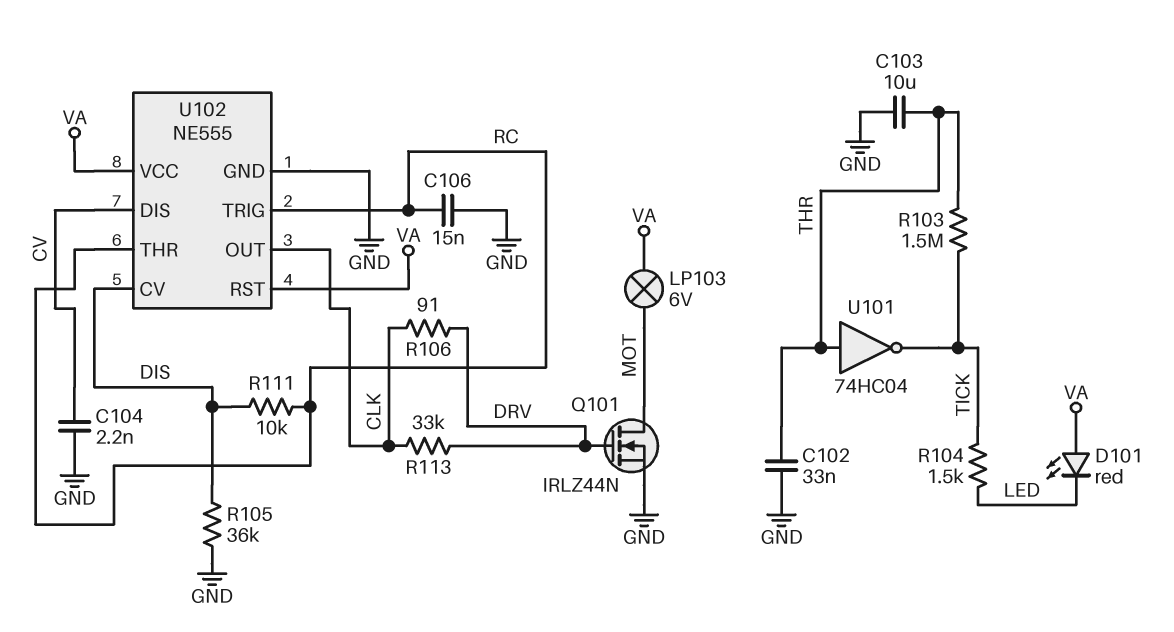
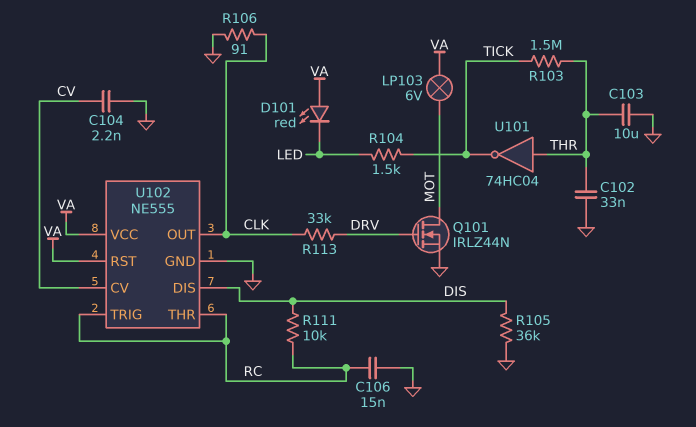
R106: 91 (CLK, DRV) -> 91 (CLK, GND)
U102 pin CV: DIS -> CV
U102 pin DIS: CV -> DIS

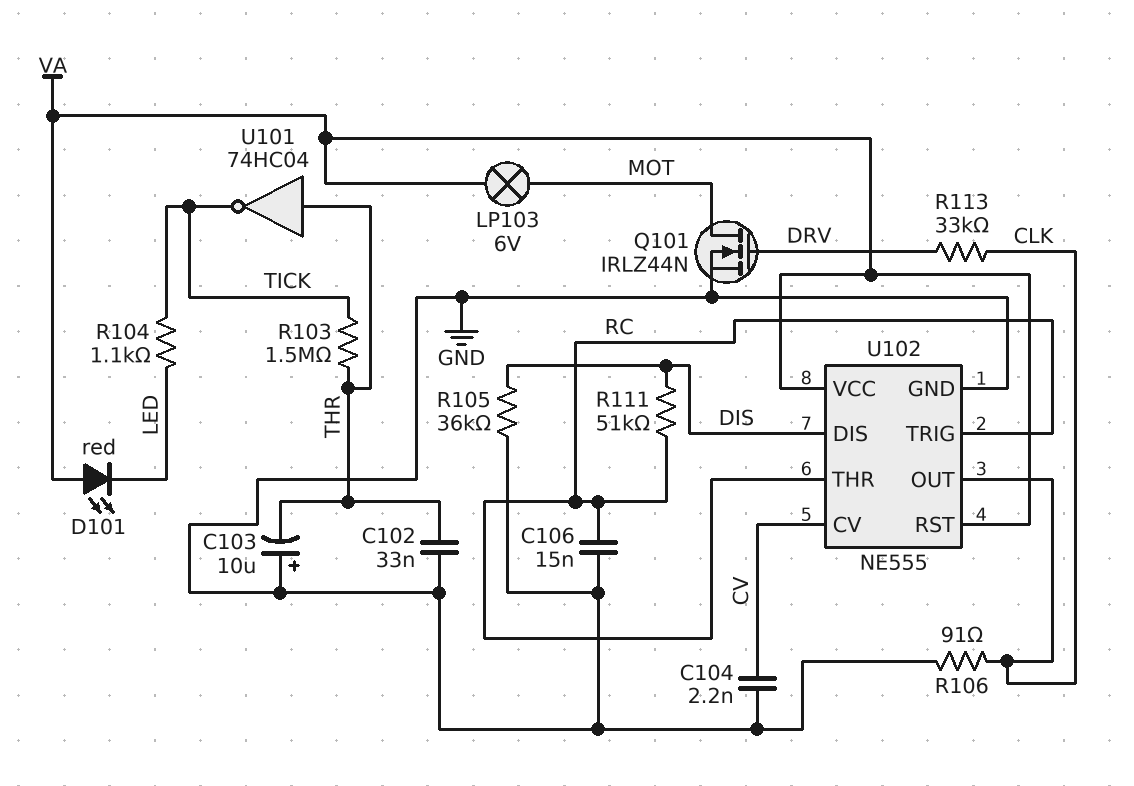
C103: 10uF (GND, THR) -> 10uF (plus GND, minus THR)
R104: 1.5k (LED, TICK) -> 1.1k (LED, TICK)
R111: 10k (DIS, RC) -> 51k (DIS, RC)

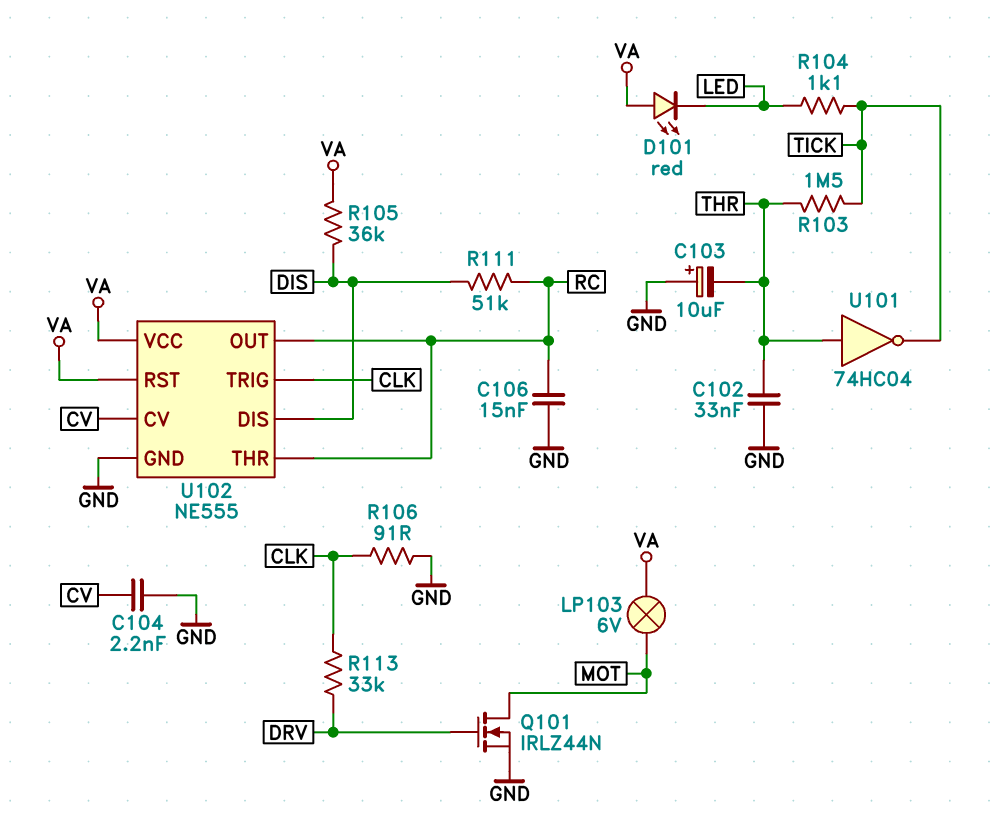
R105: 36k (DIS, GND) -> 36k (DIS, VA)
U102 pin OUT: CLK -> RC
U102 pin TRIG: RC -> CLK

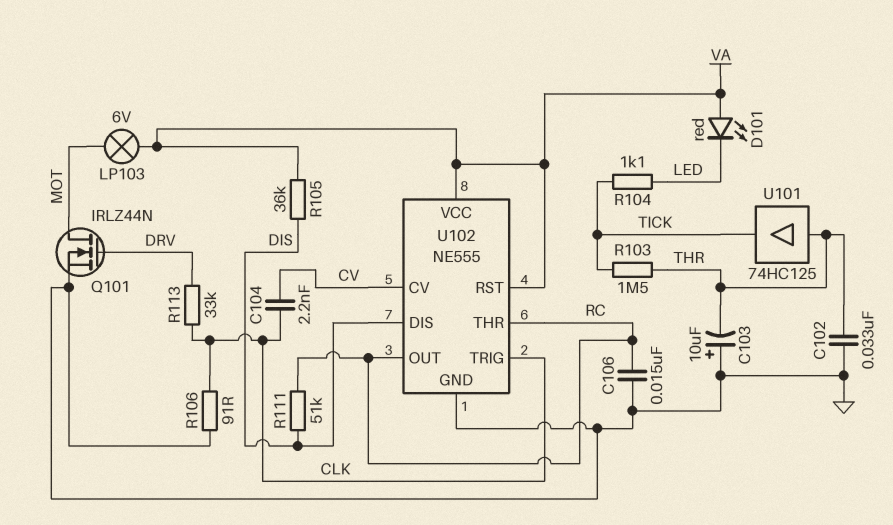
C104: 2.2nF (CV, GND) -> 2.2nF (CLK, CV)
U101: NOT 74HC04 (in THR, out TICK) -> buffer 74HC125 (in THR, out TICK)

